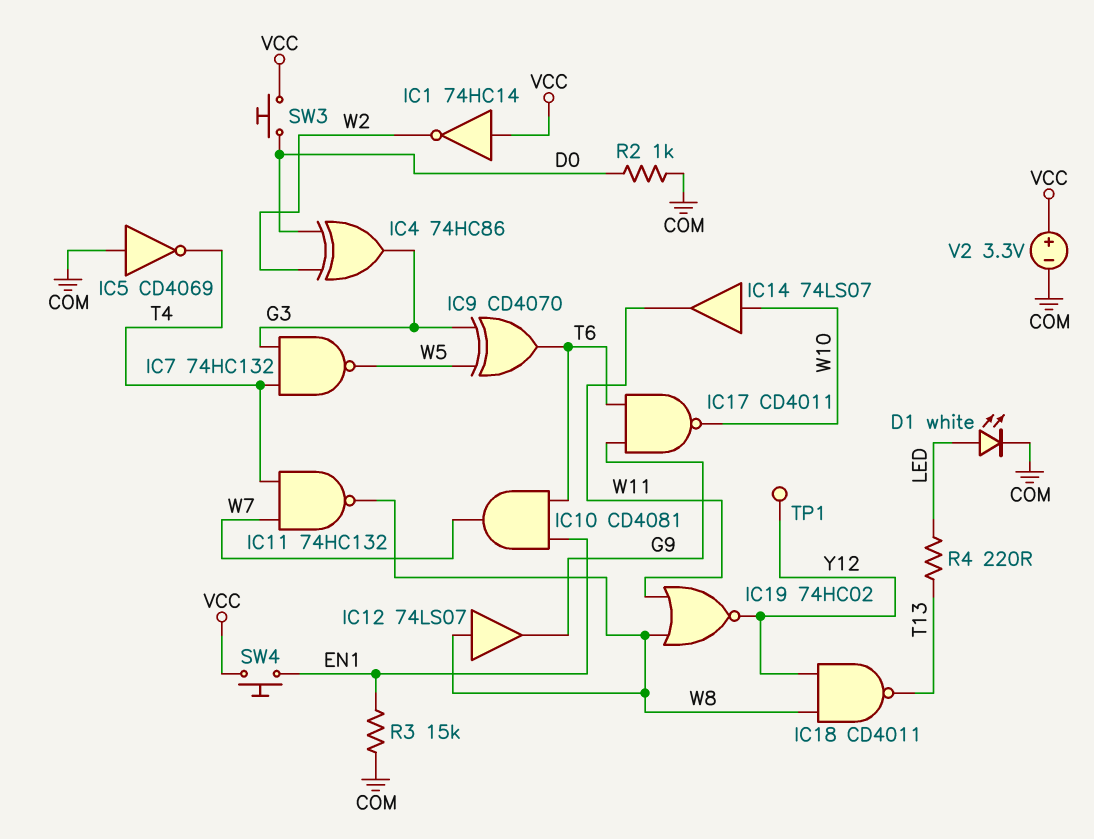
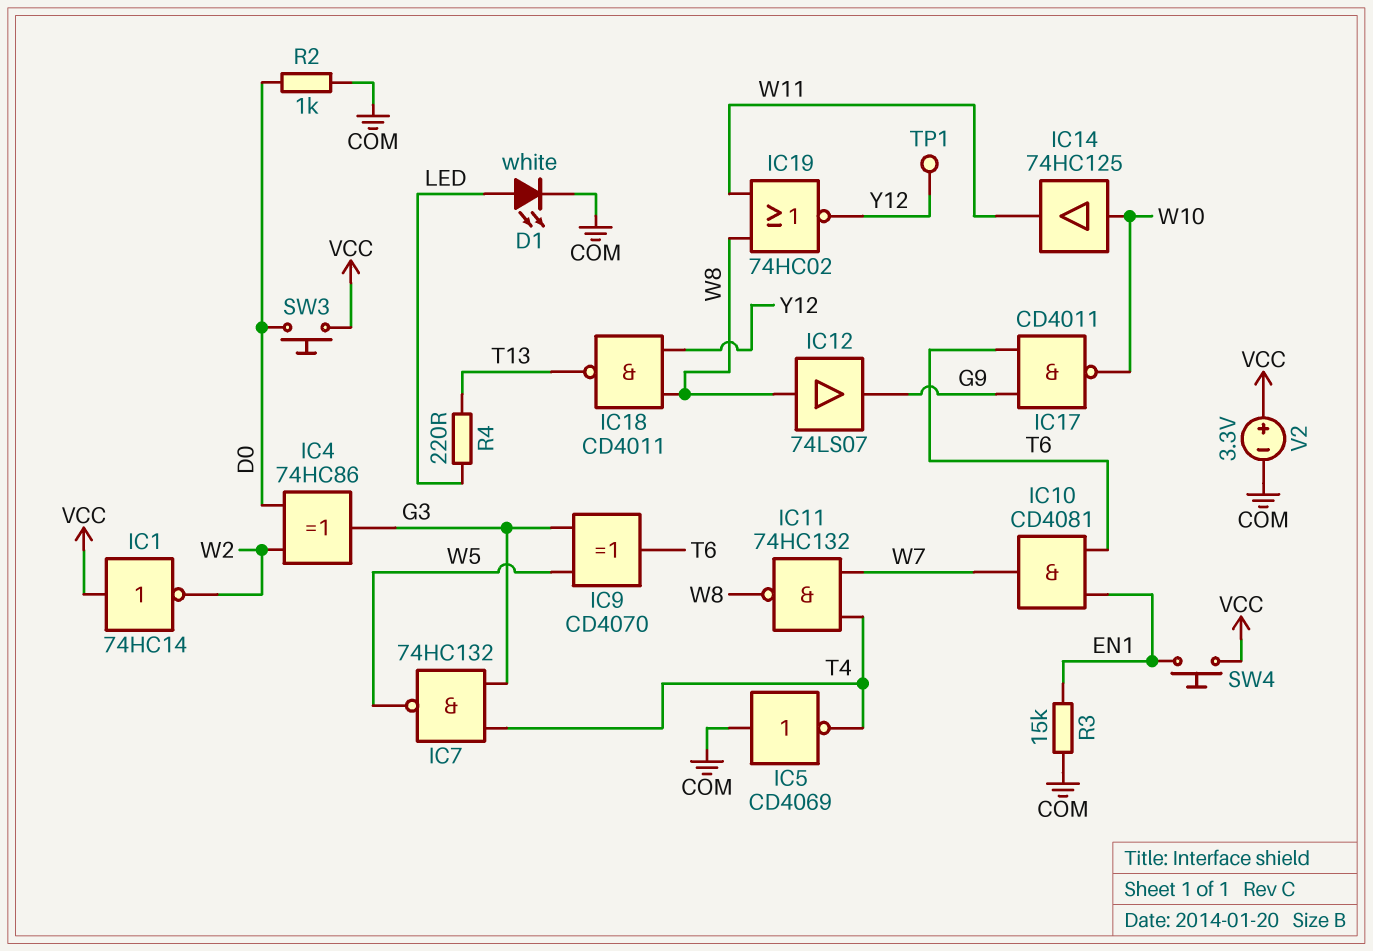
IC14: buffer 74LS07 (in W10, out W11) -> buffer 74HC125 (in W10, out W11)

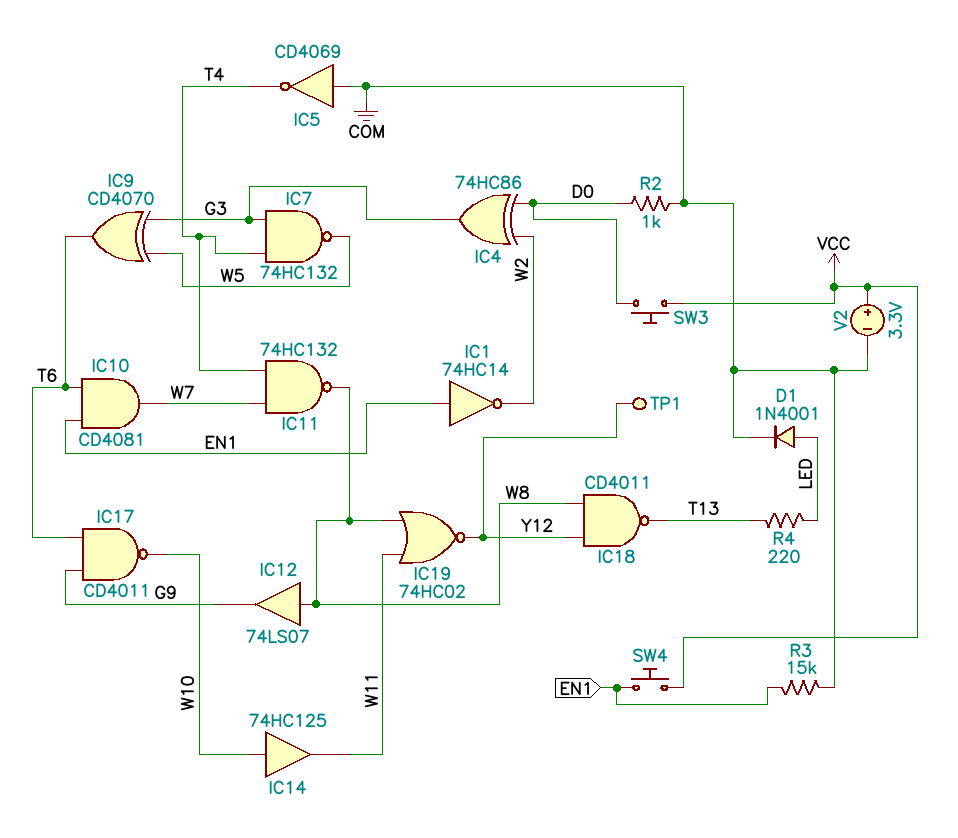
D1: LED white (A LED, K COM) -> diode 1N4001 (A LED, K COM)
IC1: NOT 74HC14 (in VCC, out W2) -> NOT 74HC14 (in EN1, out W2)

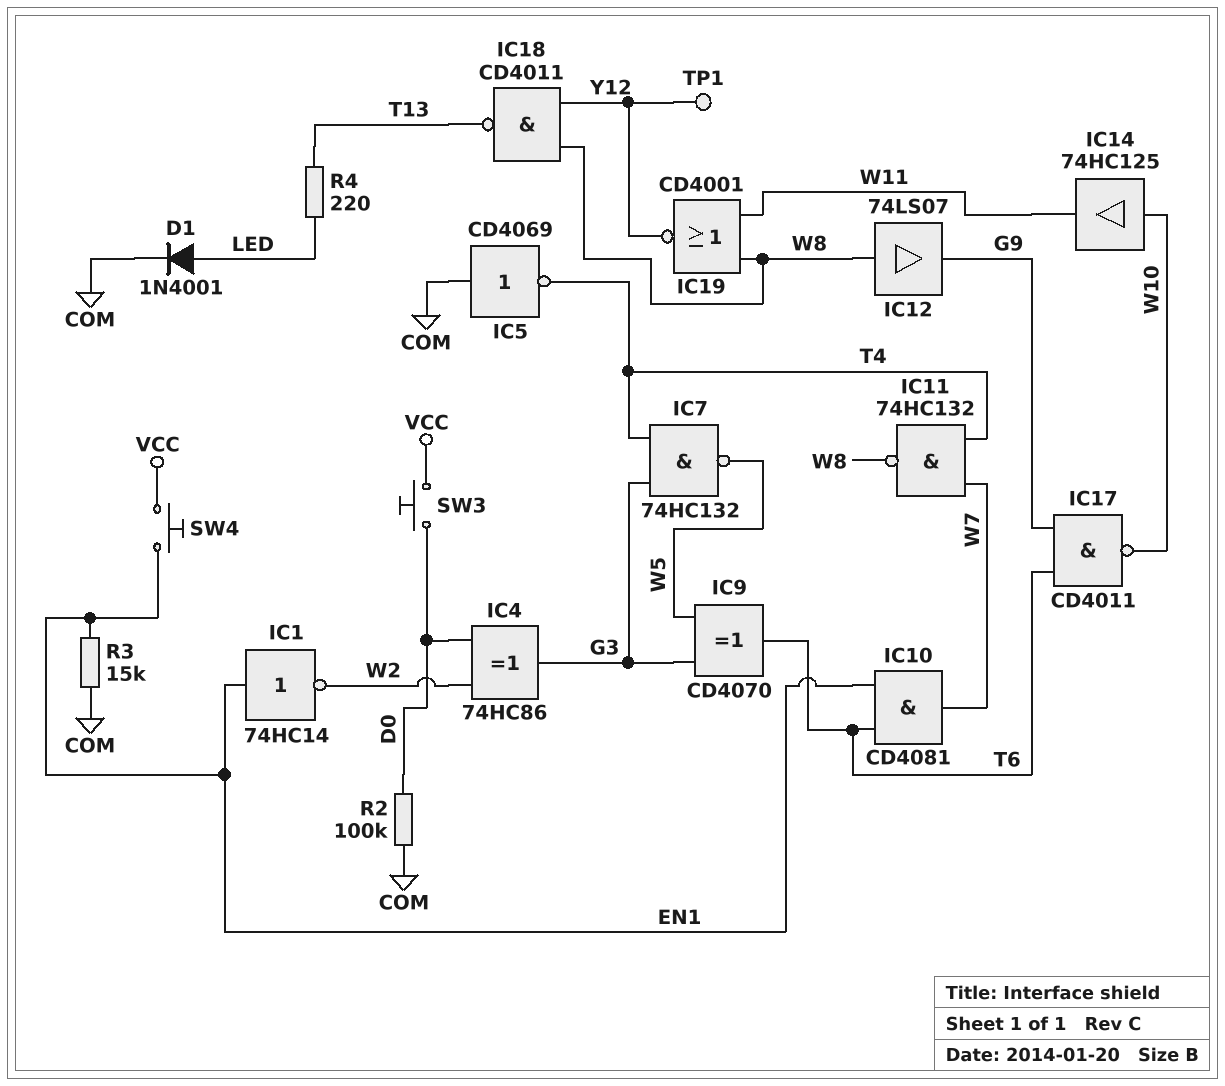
IC19: NOR 74HC02 (in W8, in W11, out Y12) -> NOR CD4001 (in W8, in W11, out Y12)
R2: 1k (COM, D0) -> 100k (COM, D0)
V2: 3.3V (plus VCC, minus COM) -> none

